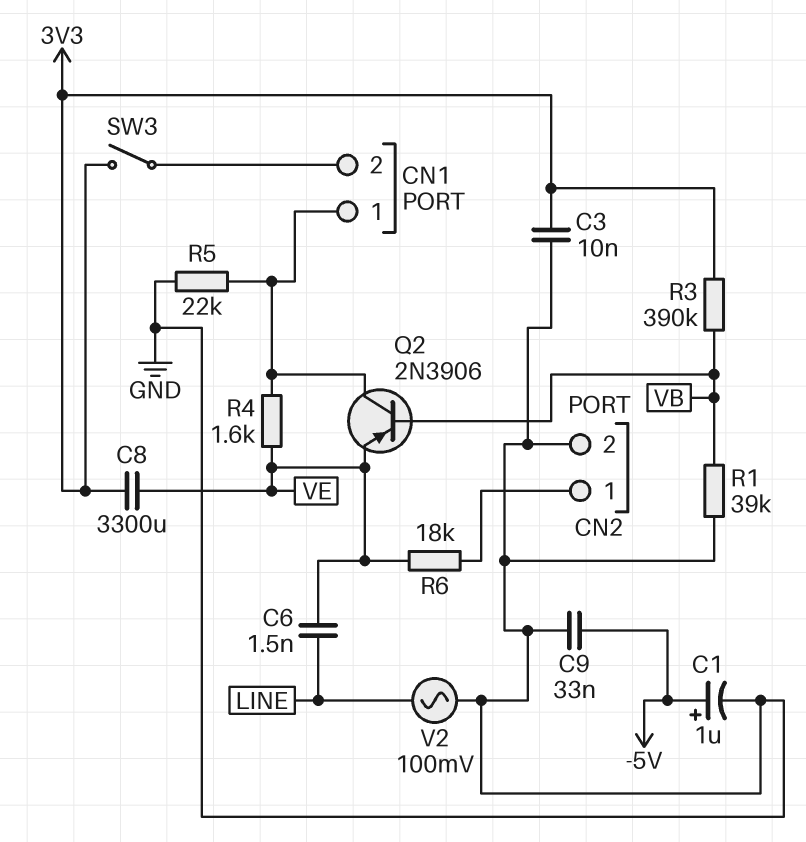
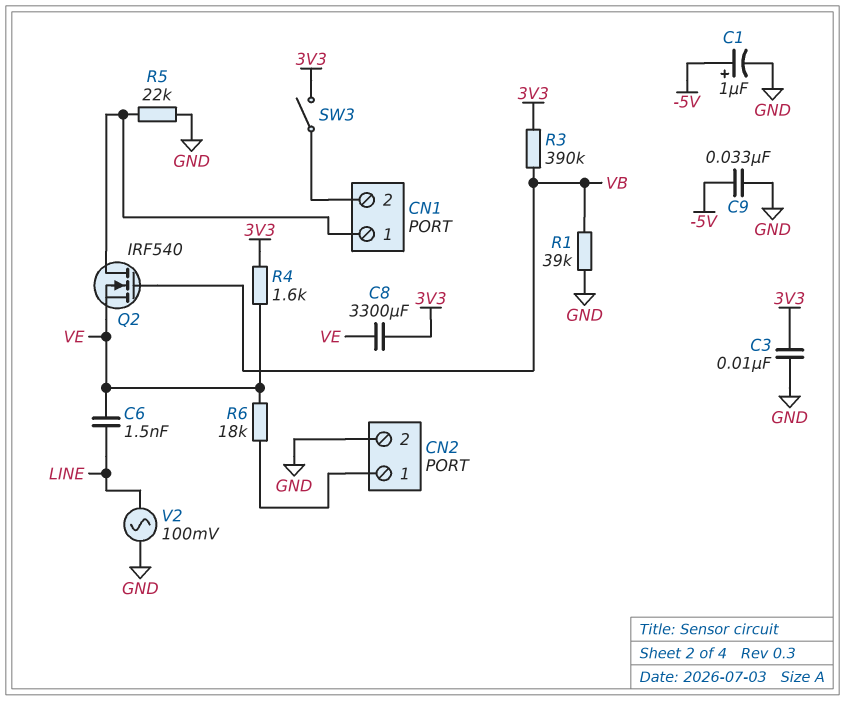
Q2: PNP 2N3906 (B VB, C CN1/1, E VE) -> NMOS IRF540 (G VB, D CN1/1, S VE)
R4: 1.6k (CN1/1, VE) -> 1.6k (3V3, VE)

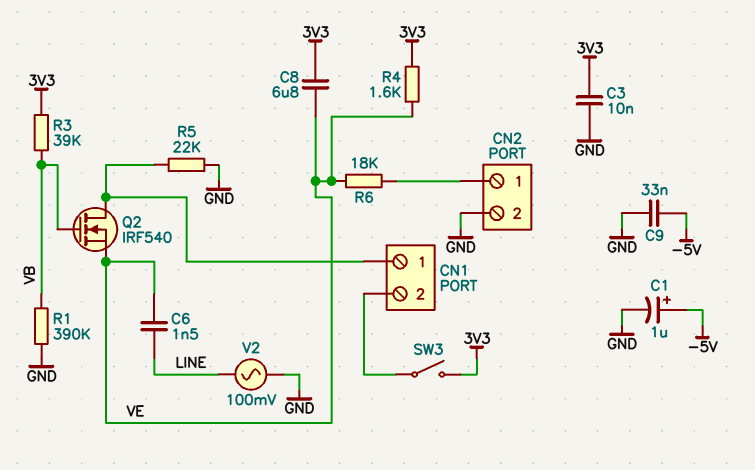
C8: 3300uF (3V3, VE) -> 6.8uF (3V3, VE)
R1: 39k (GND, VB) -> 390k (GND, VB)
R3: 390k (3V3, VB) -> 39k (3V3, VB)

